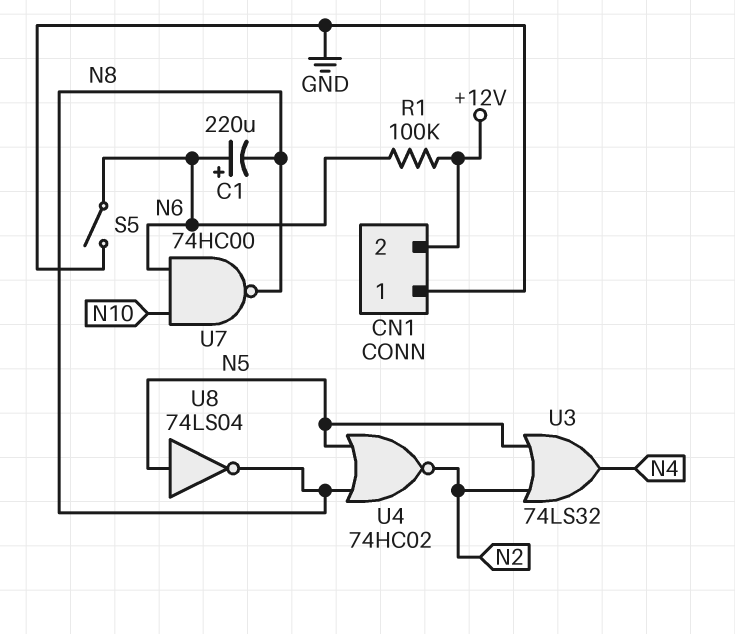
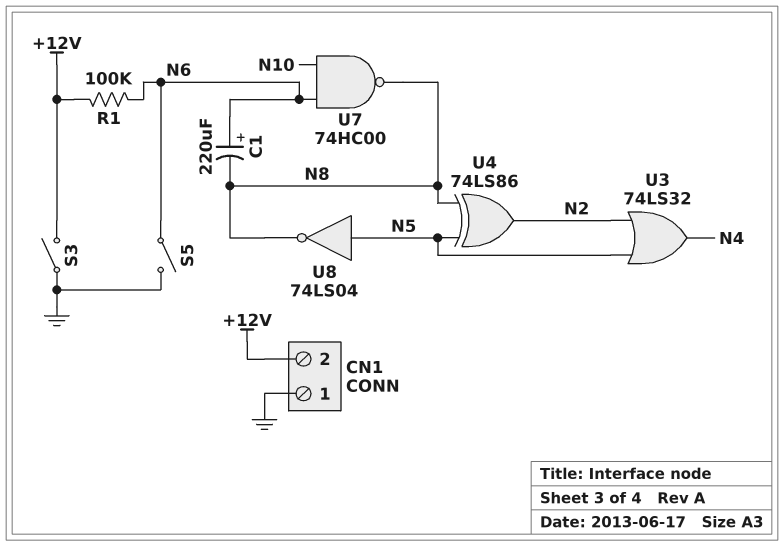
S3: none -> switch (+12V, GND)
U4: NOR 74HC02 (in N5, in N8, out N2) -> XOR 74LS86 (in N5, in N8, out N2)

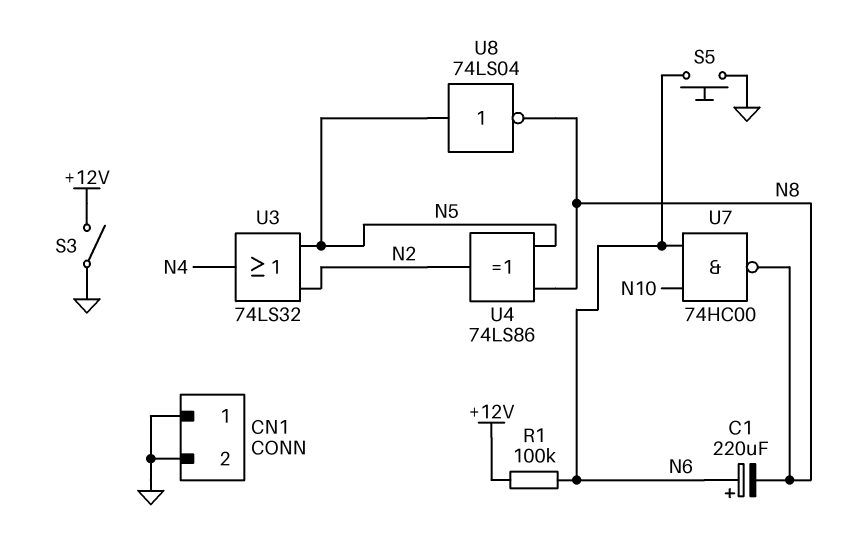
CN1 pin 2: +12V -> GND
S5: switch (GND, N6) -> button (GND, N6)

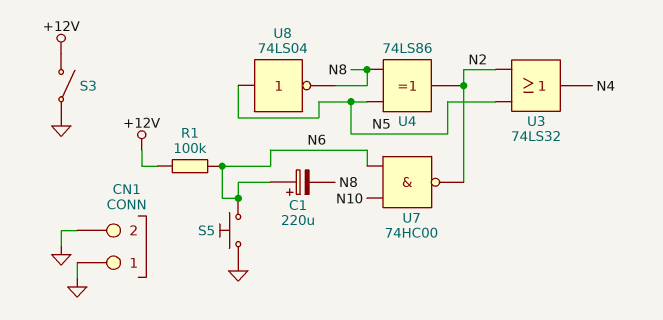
U7: NAND 74HC00 (in N6, in N10, out N8) -> NAND 74HC00 (in N6, in N10, out N2)

